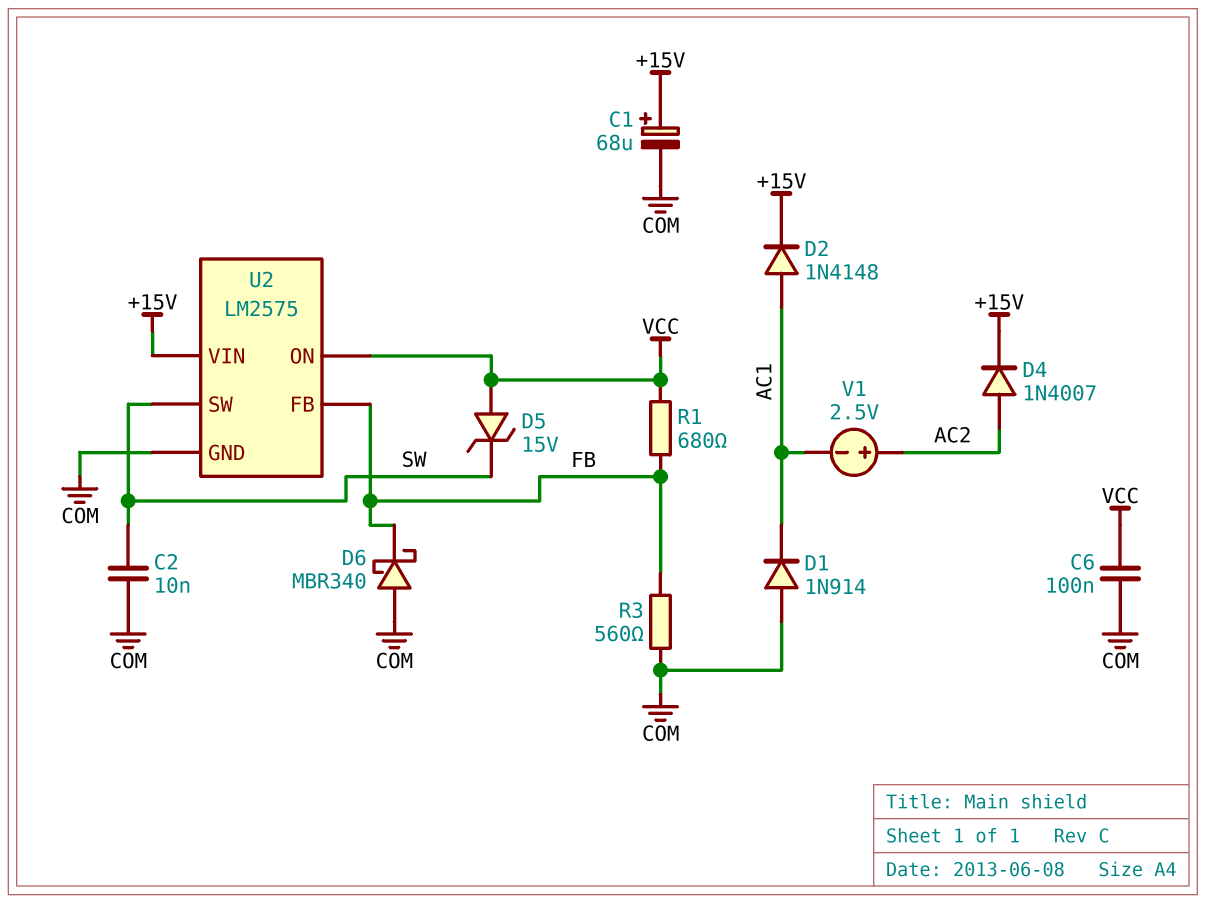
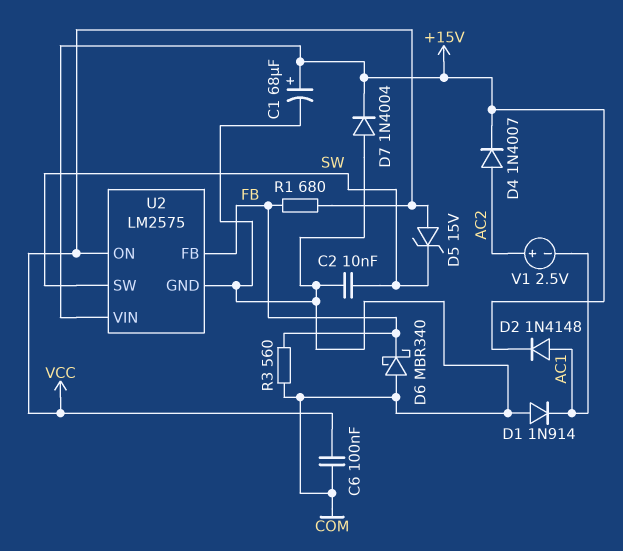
D7: none -> diode 1N4004 (A COM, K +15V)

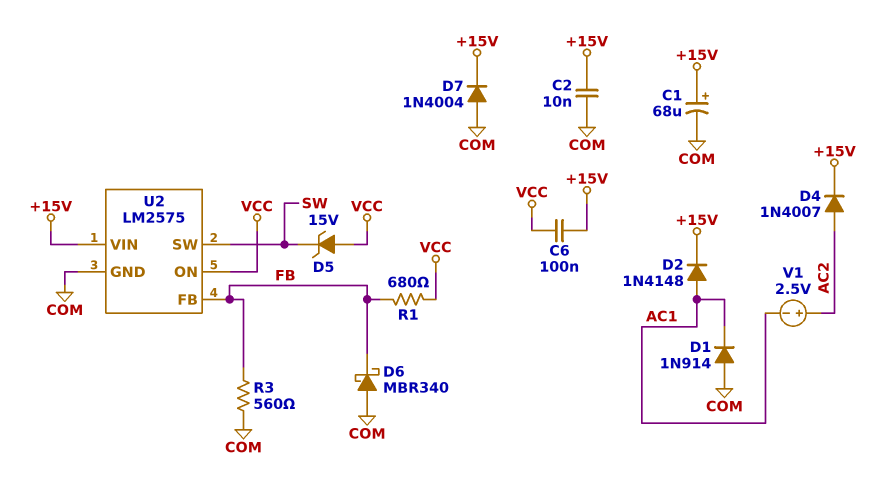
C2: 10nF (COM, SW) -> 10nF (+15V, COM)
C6: 100nF (COM, VCC) -> 100nF (+15V, VCC)

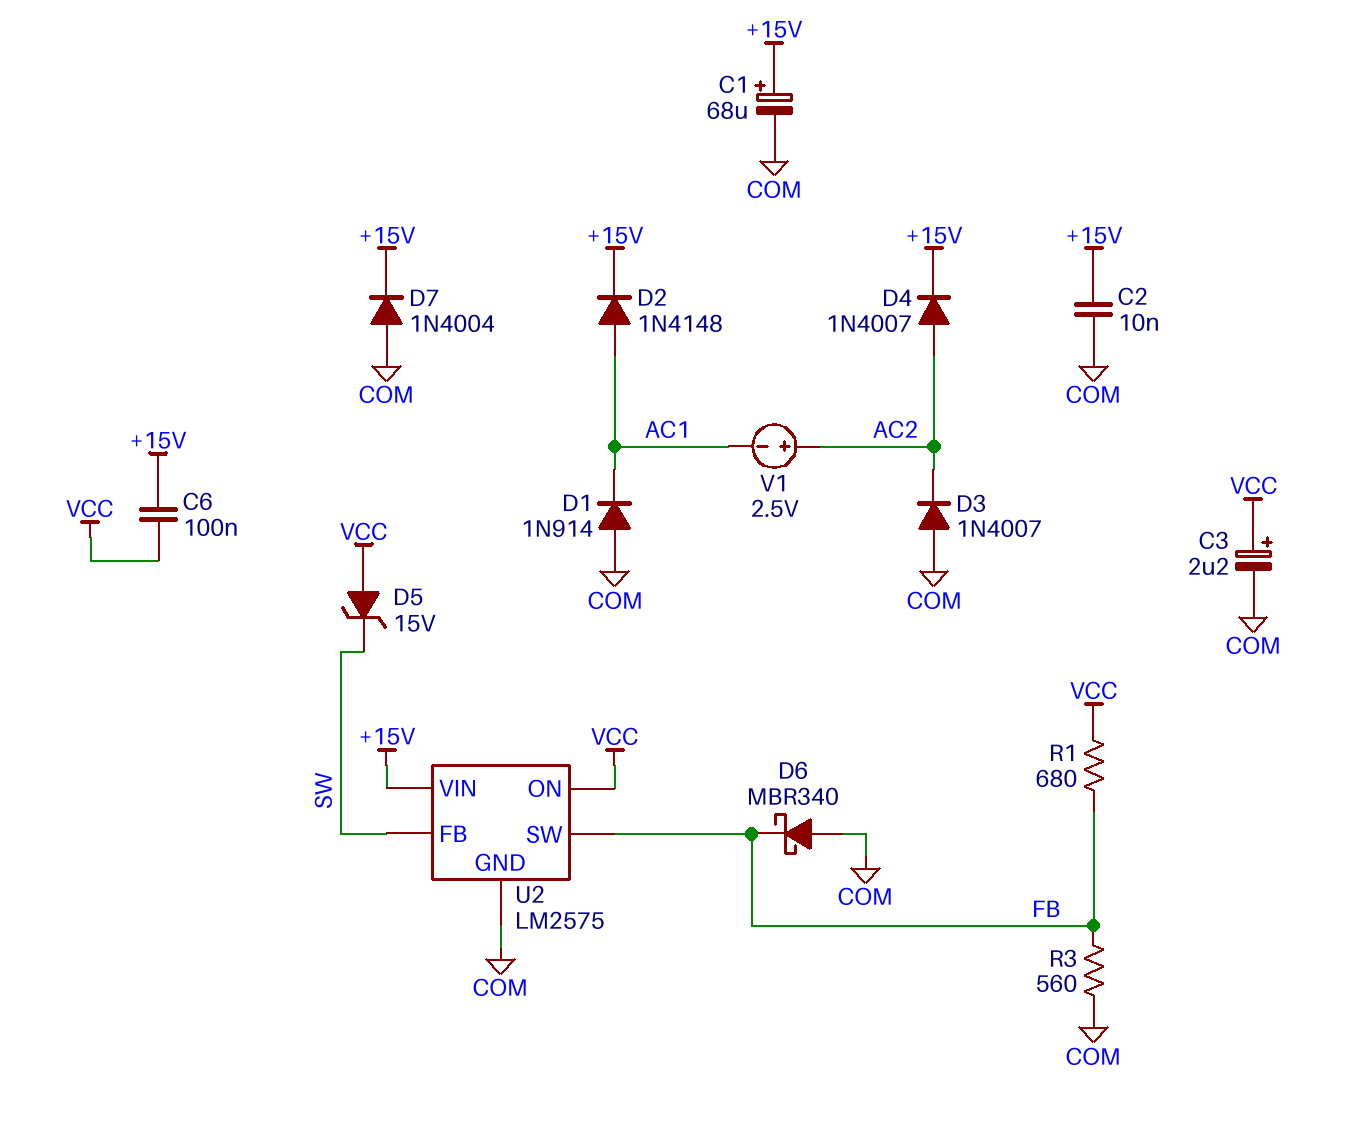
C3: none -> 2.2uF (plus VCC, minus COM)
D3: none -> diode 1N4007 (A COM, K AC2)
U2 pin FB: FB -> SW
U2 pin SW: SW -> FB

